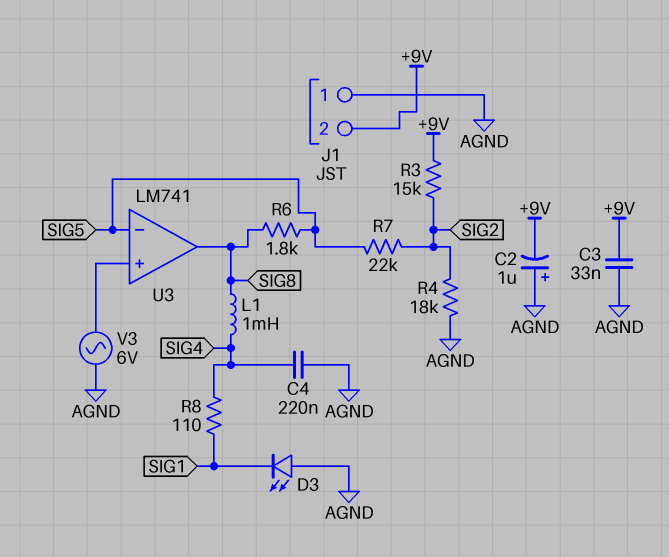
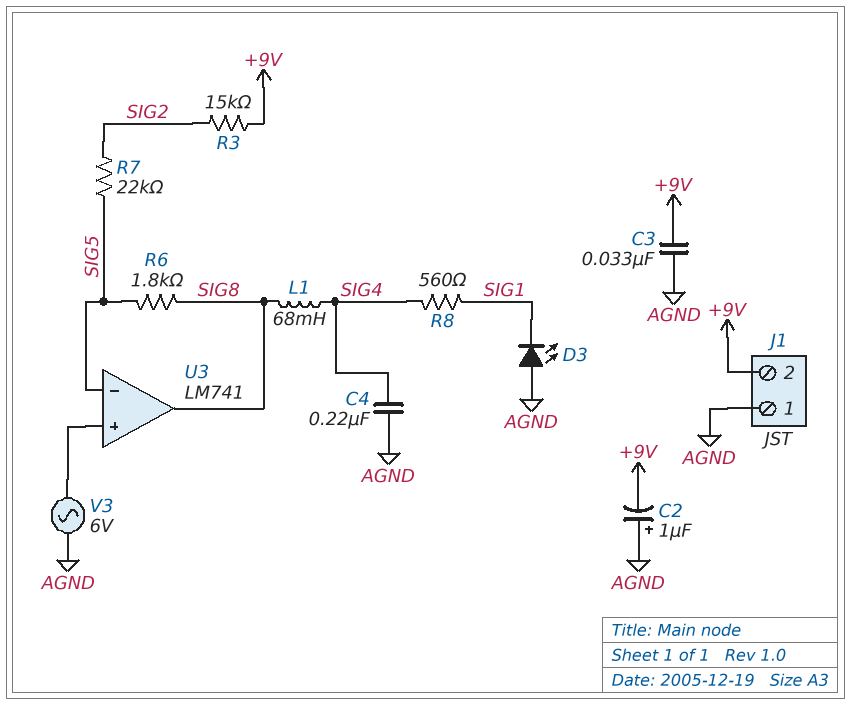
L1: 1mH (SIG4, SIG8) -> 68mH (SIG4, SIG8)
R4: 18k (AGND, SIG2) -> none
R8: 110 (SIG1, SIG4) -> 560 (SIG1, SIG4)

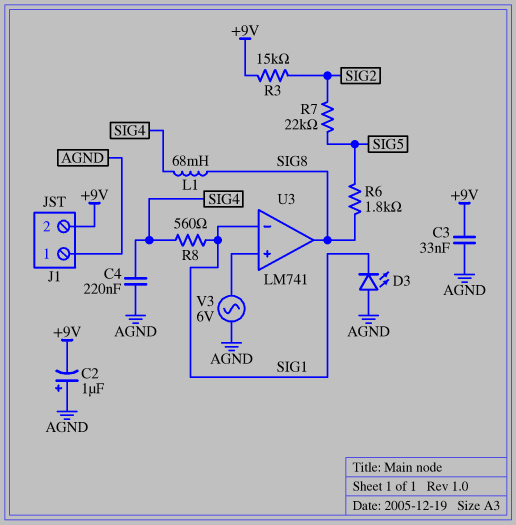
U3 pin in-: SIG5 -> SIG1

